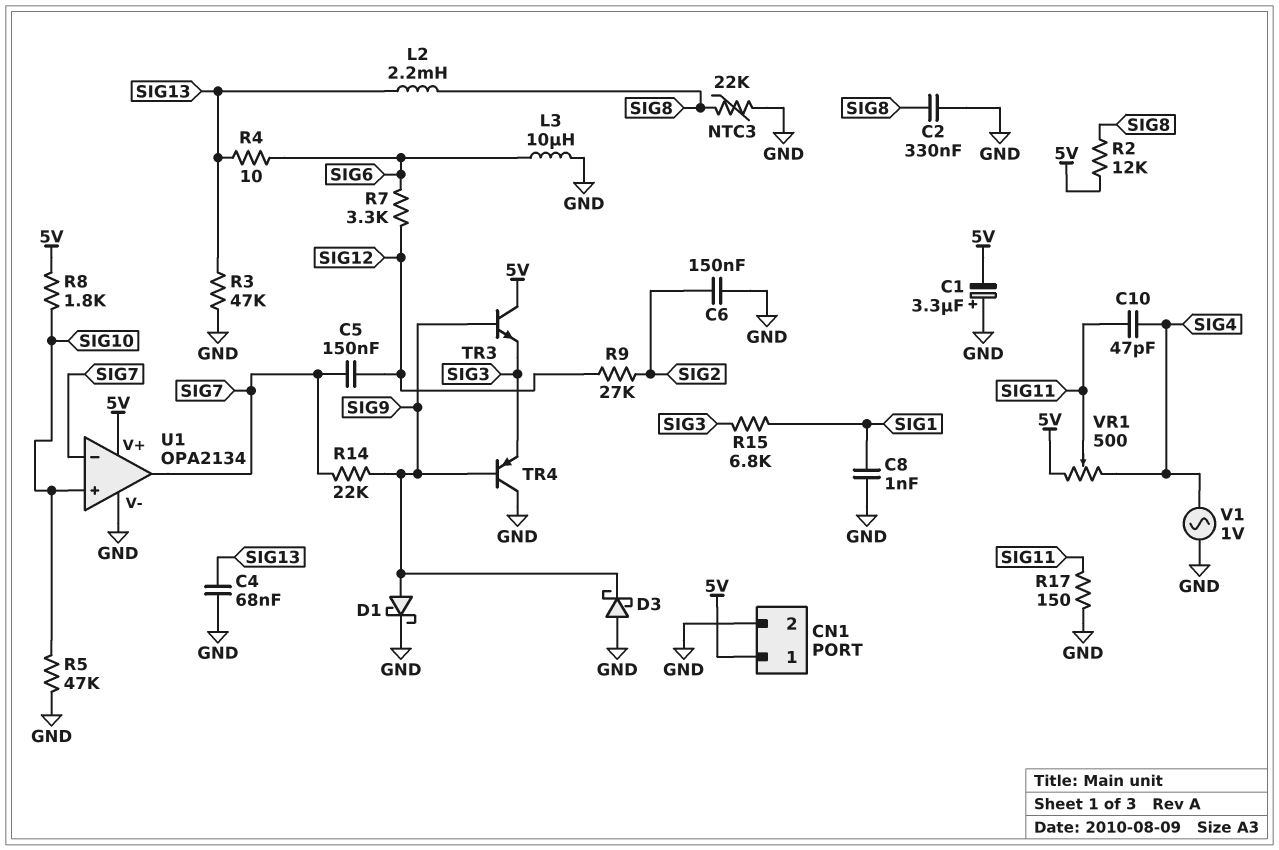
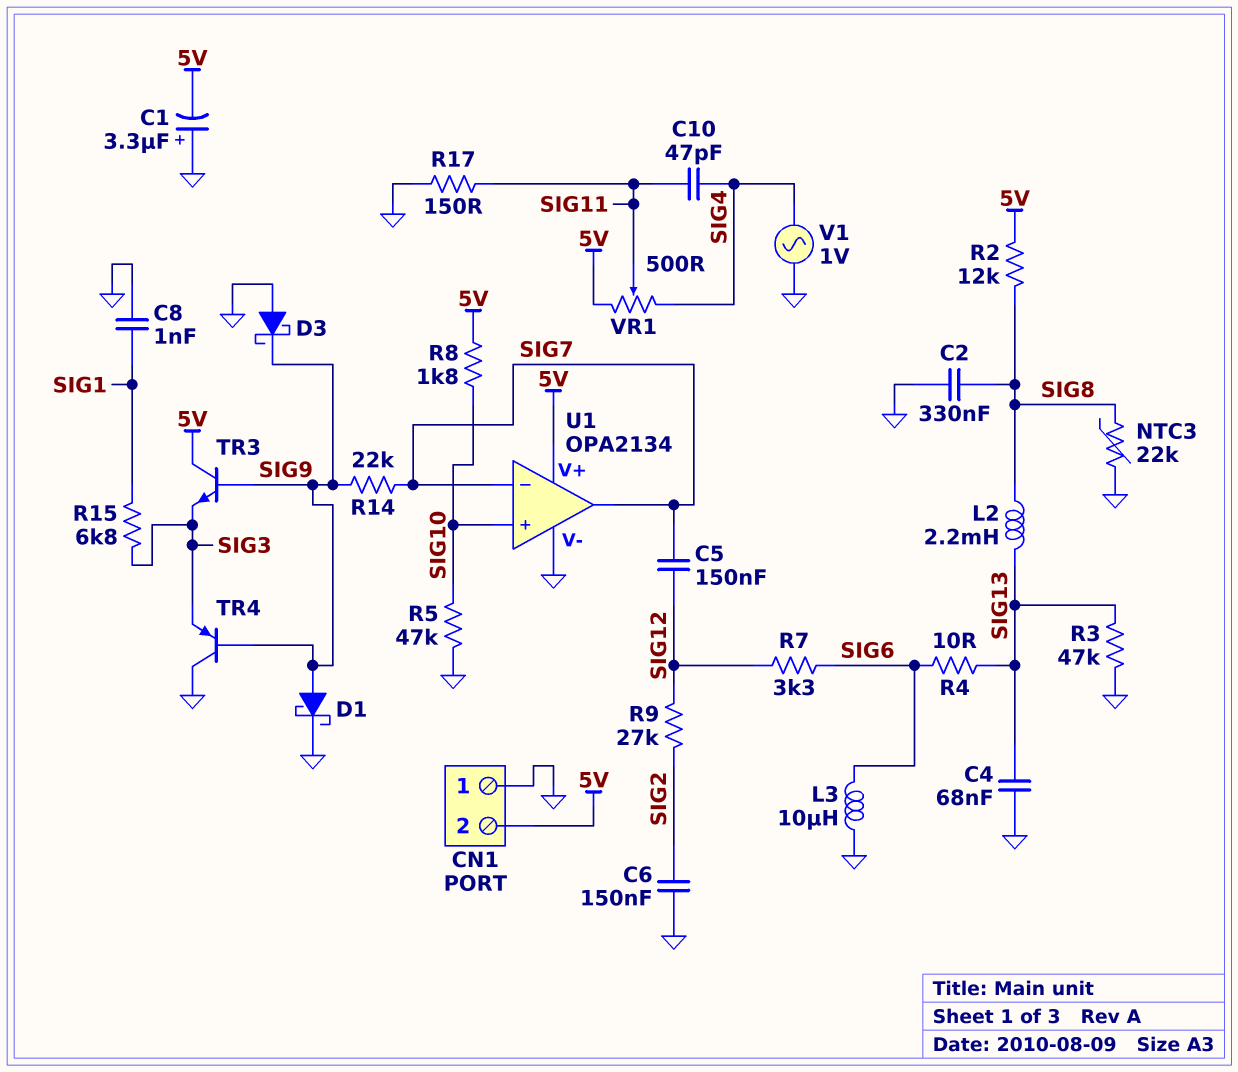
CN1 pin 1: 5V -> GND
CN1 pin 2: GND -> 5V

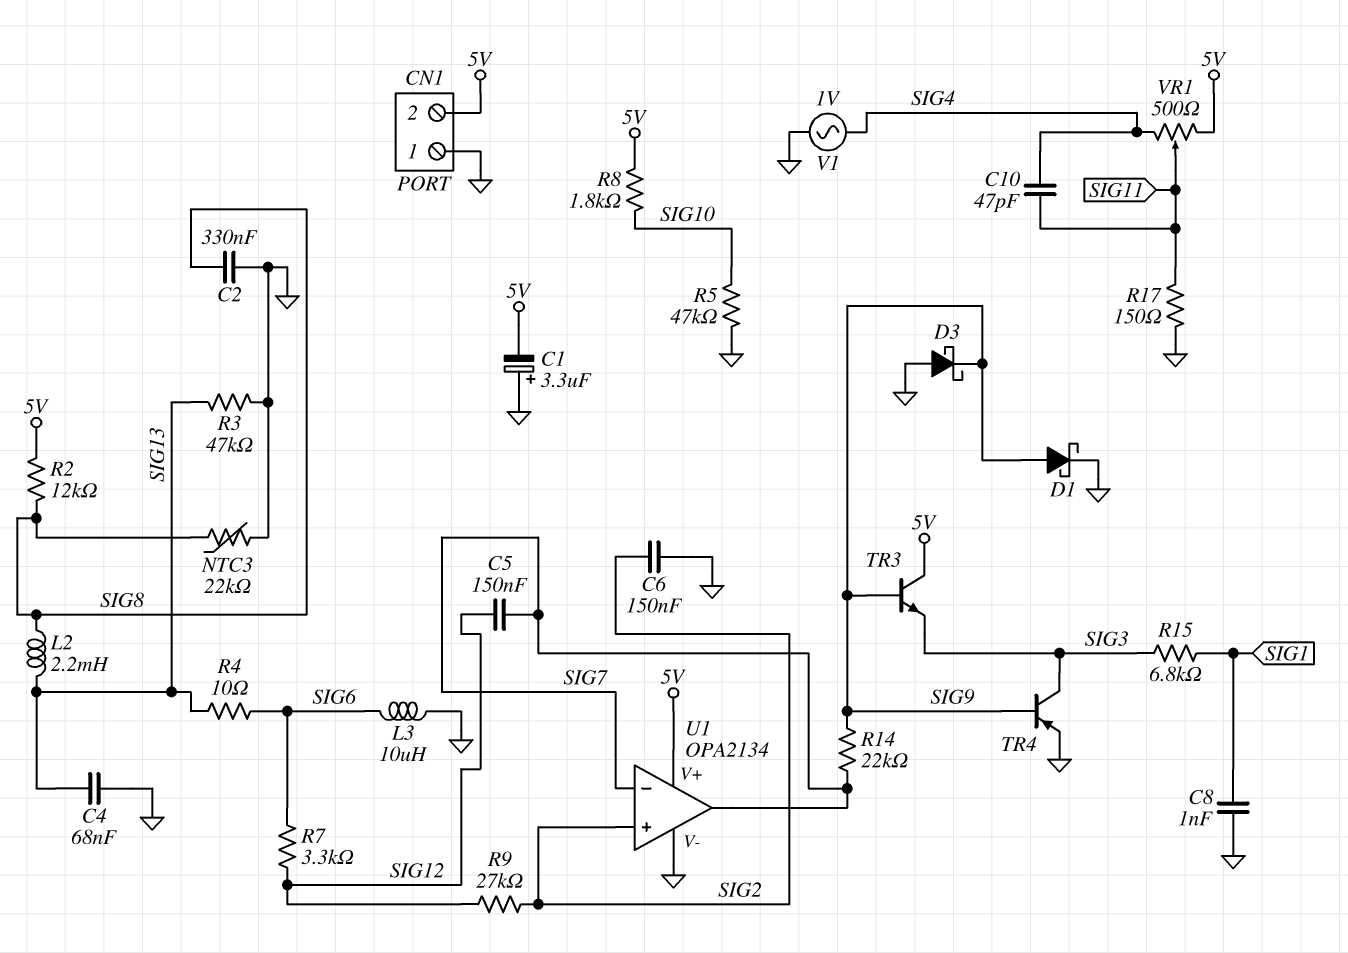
TR4: PNP (B SIG9, C GND, E SIG3) -> PNP (B SIG9, C SIG3, E GND)
U1 pin in+: SIG10 -> SIG2

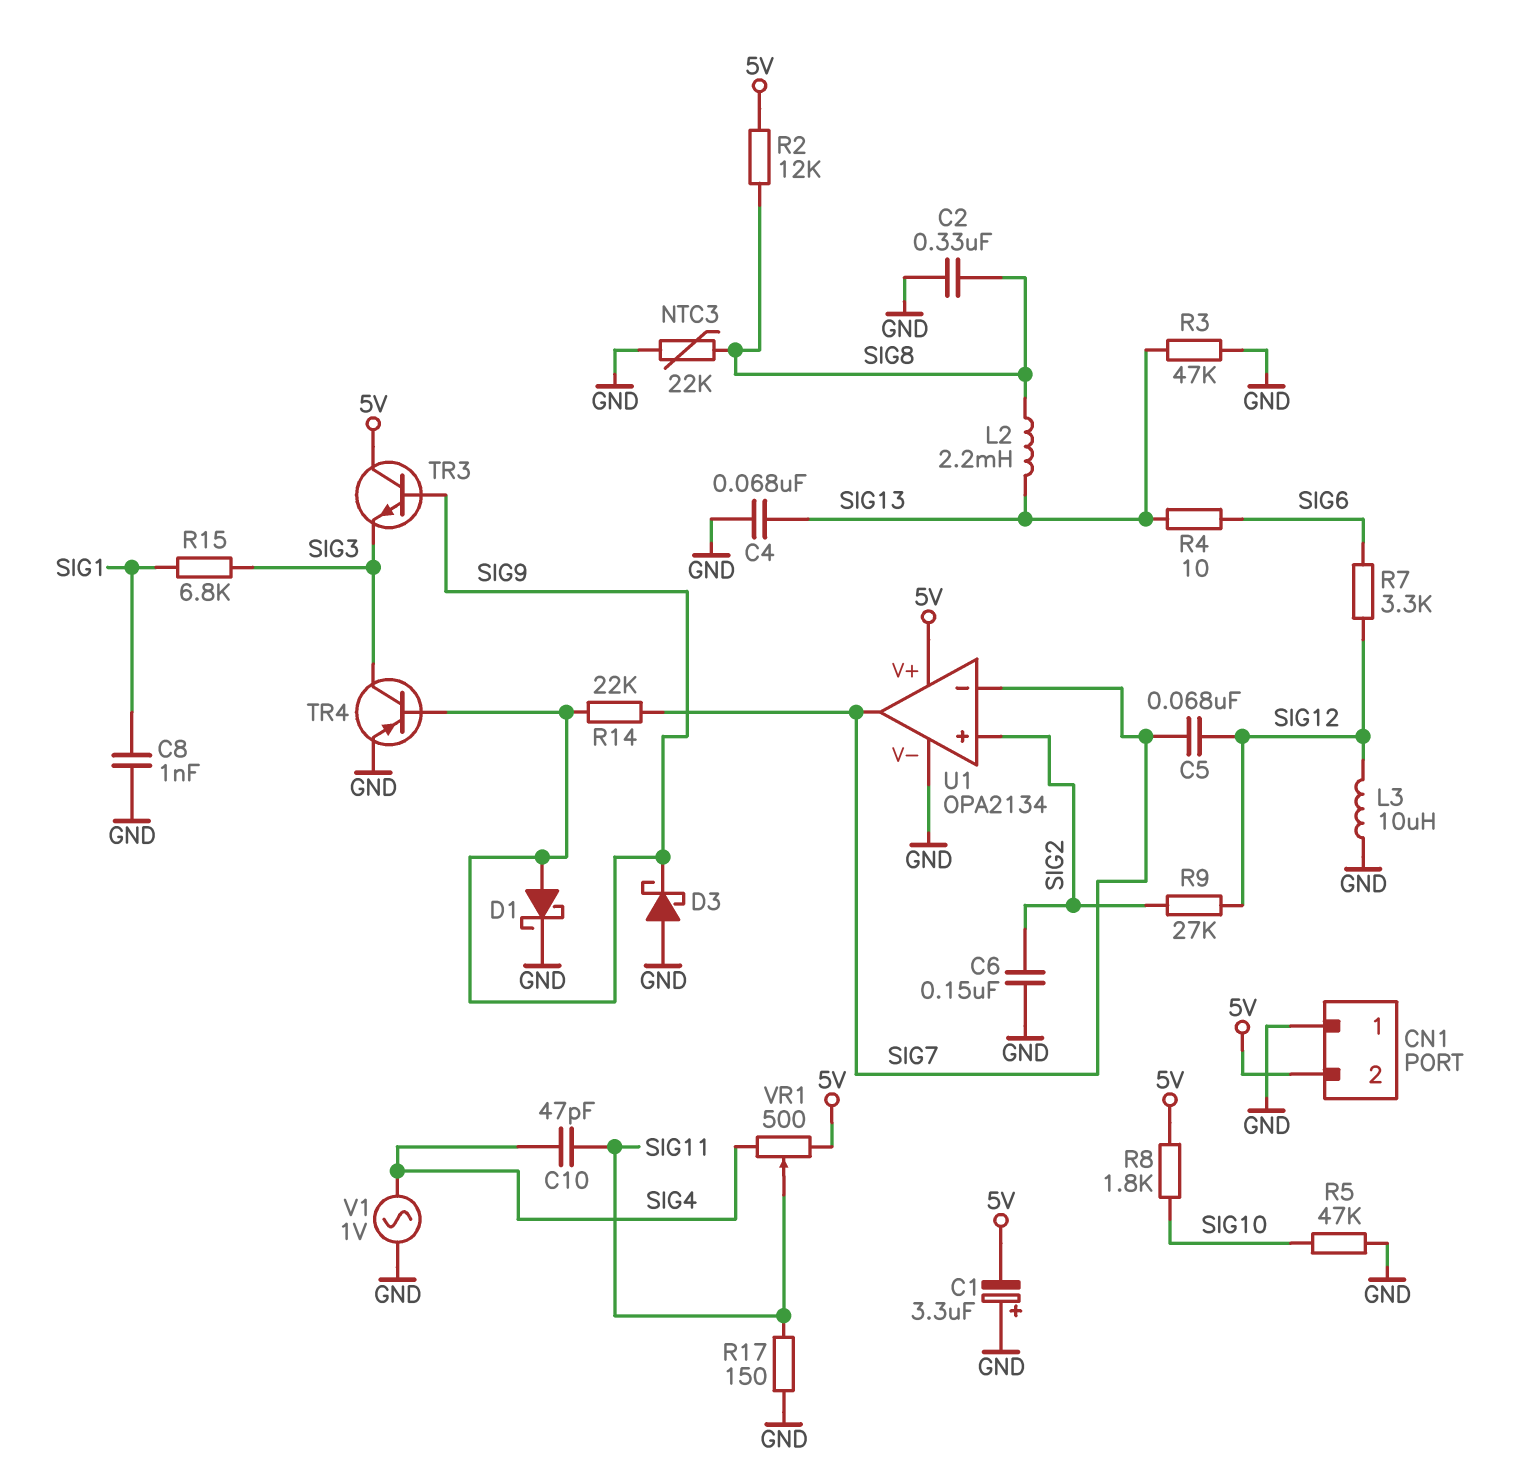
C5: 150nF (SIG7, SIG12) -> 68nF (SIG7, SIG12)
L3: 10uH (GND, SIG6) -> 10uH (GND, SIG12)

